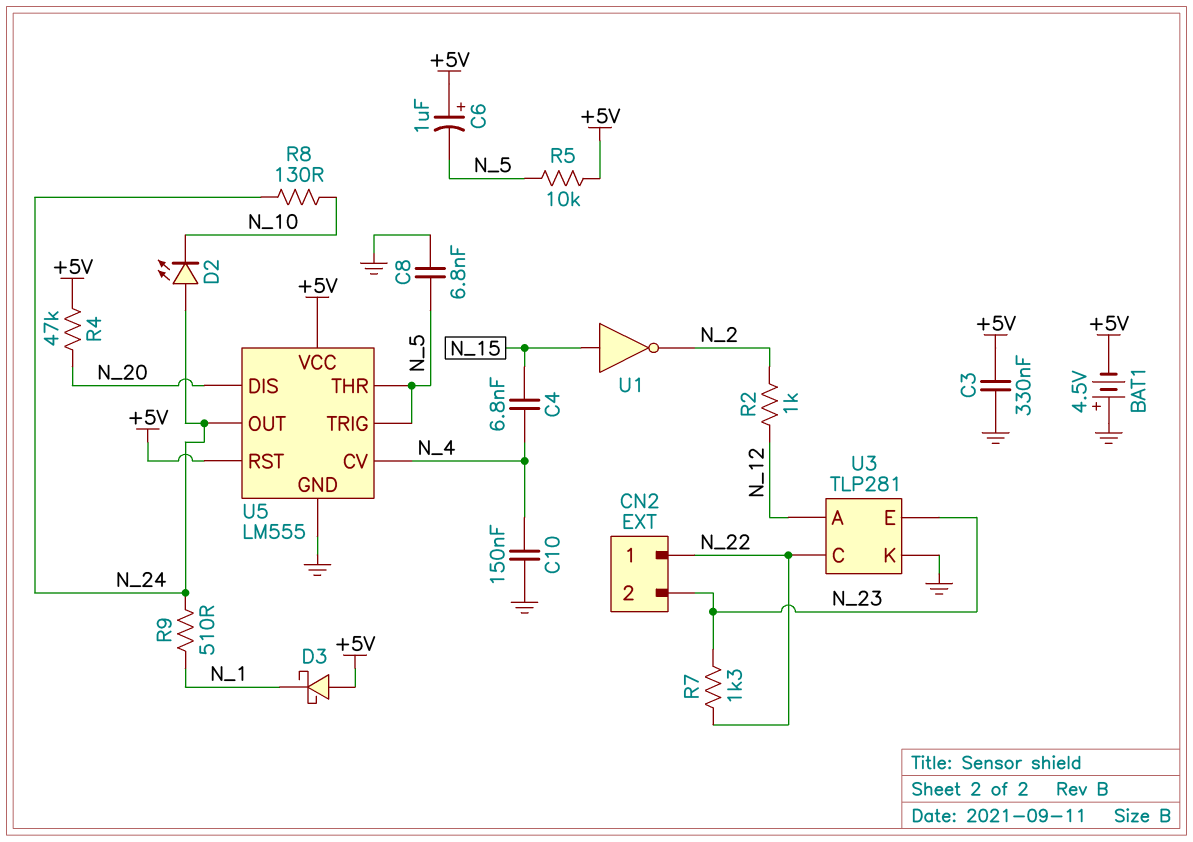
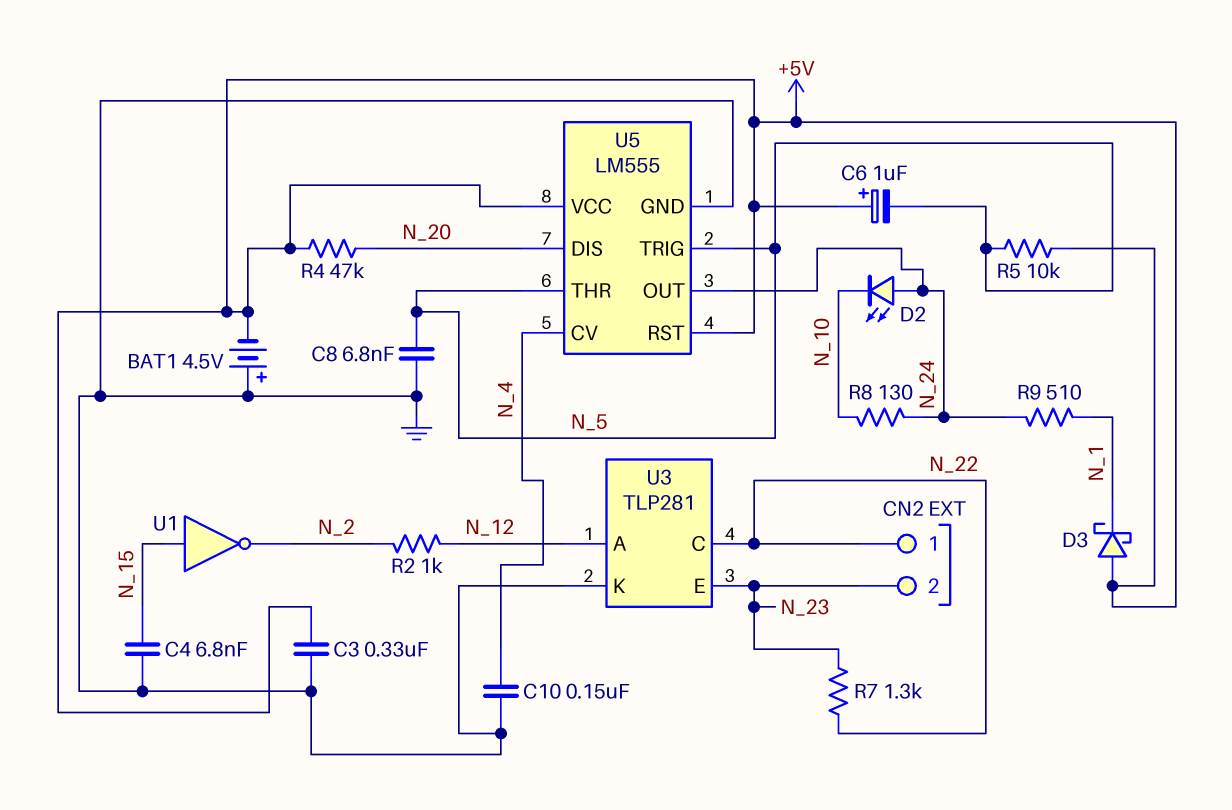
C4: 6.8nF (N_4, N_15) -> 6.8nF (GND, N_15)

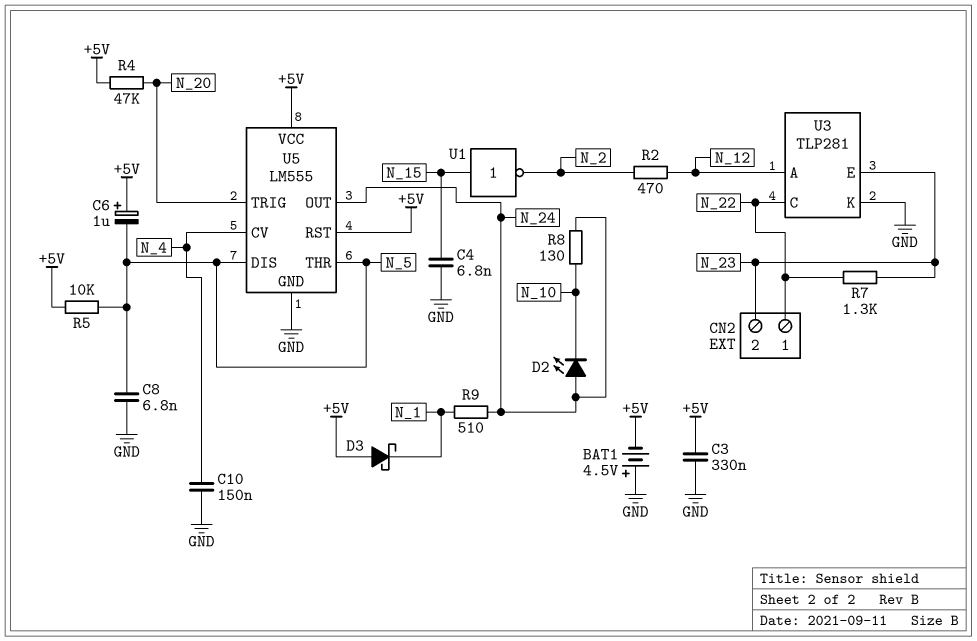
R2: 1k (N_2, N_12) -> 470 (N_2, N_12)
U5 pin DIS: N_20 -> N_5
U5 pin TRIG: N_5 -> N_20

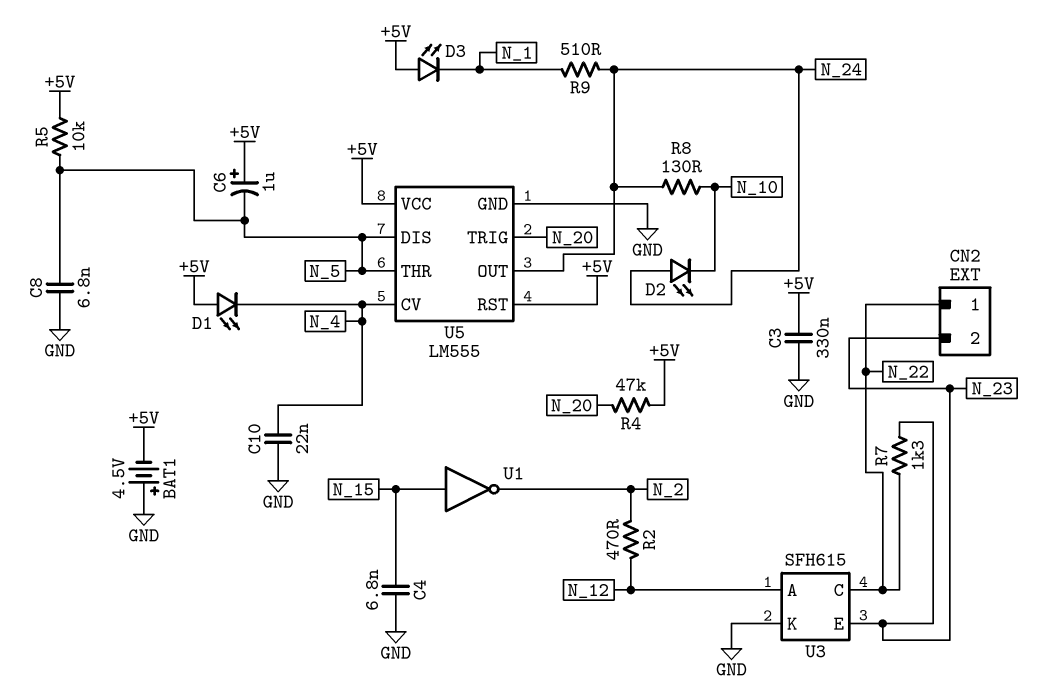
C10: 150nF (GND, N_4) -> 22nF (GND, N_4)
D1: none -> LED (A +5V, K N_4)
D3: schottky (A +5V, K N_1) -> LED (A +5V, K N_1)
U3: TLP281 -> SFH615

